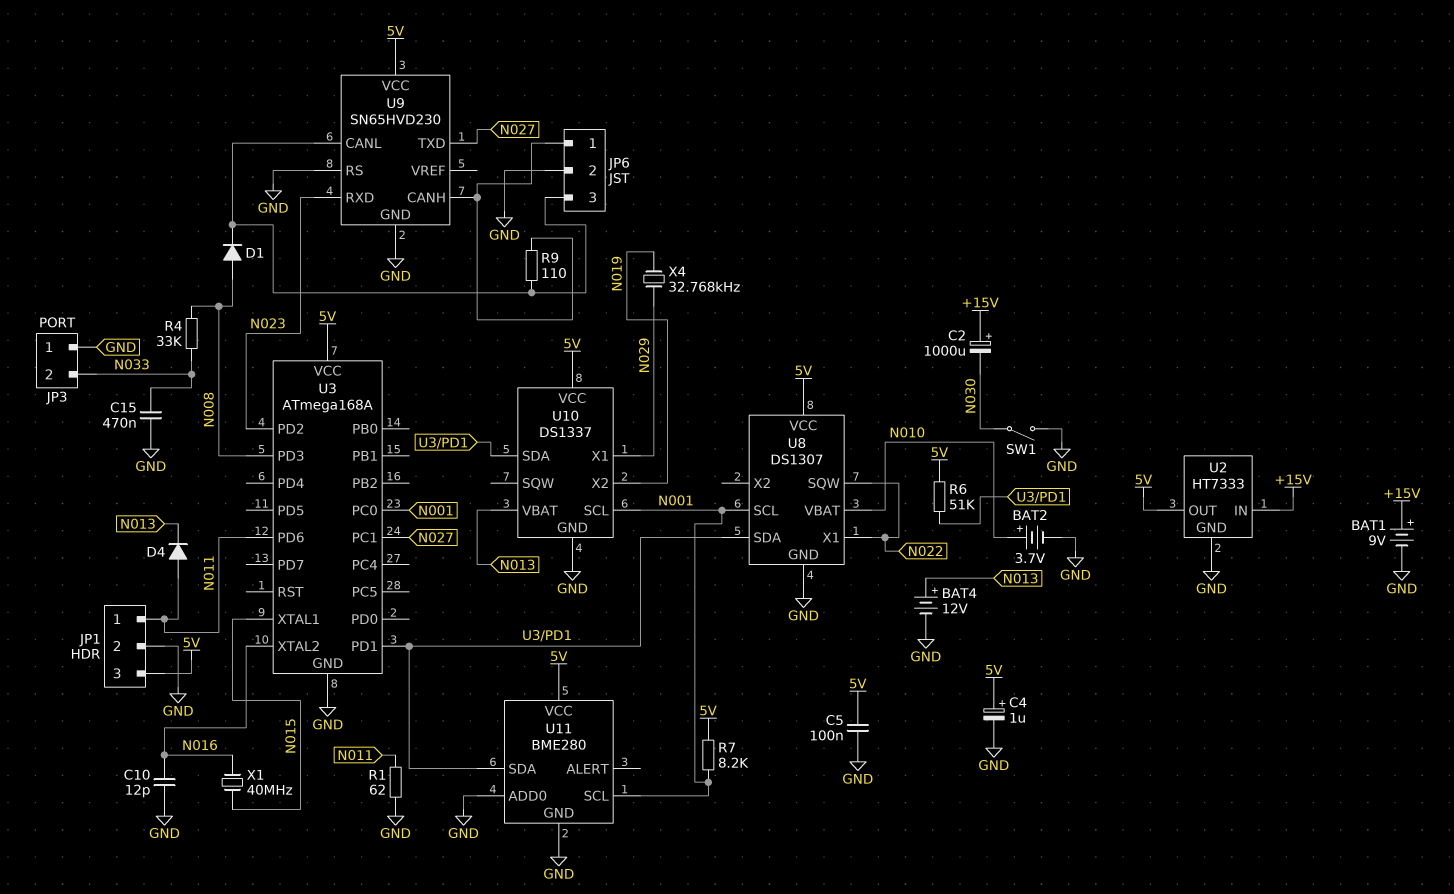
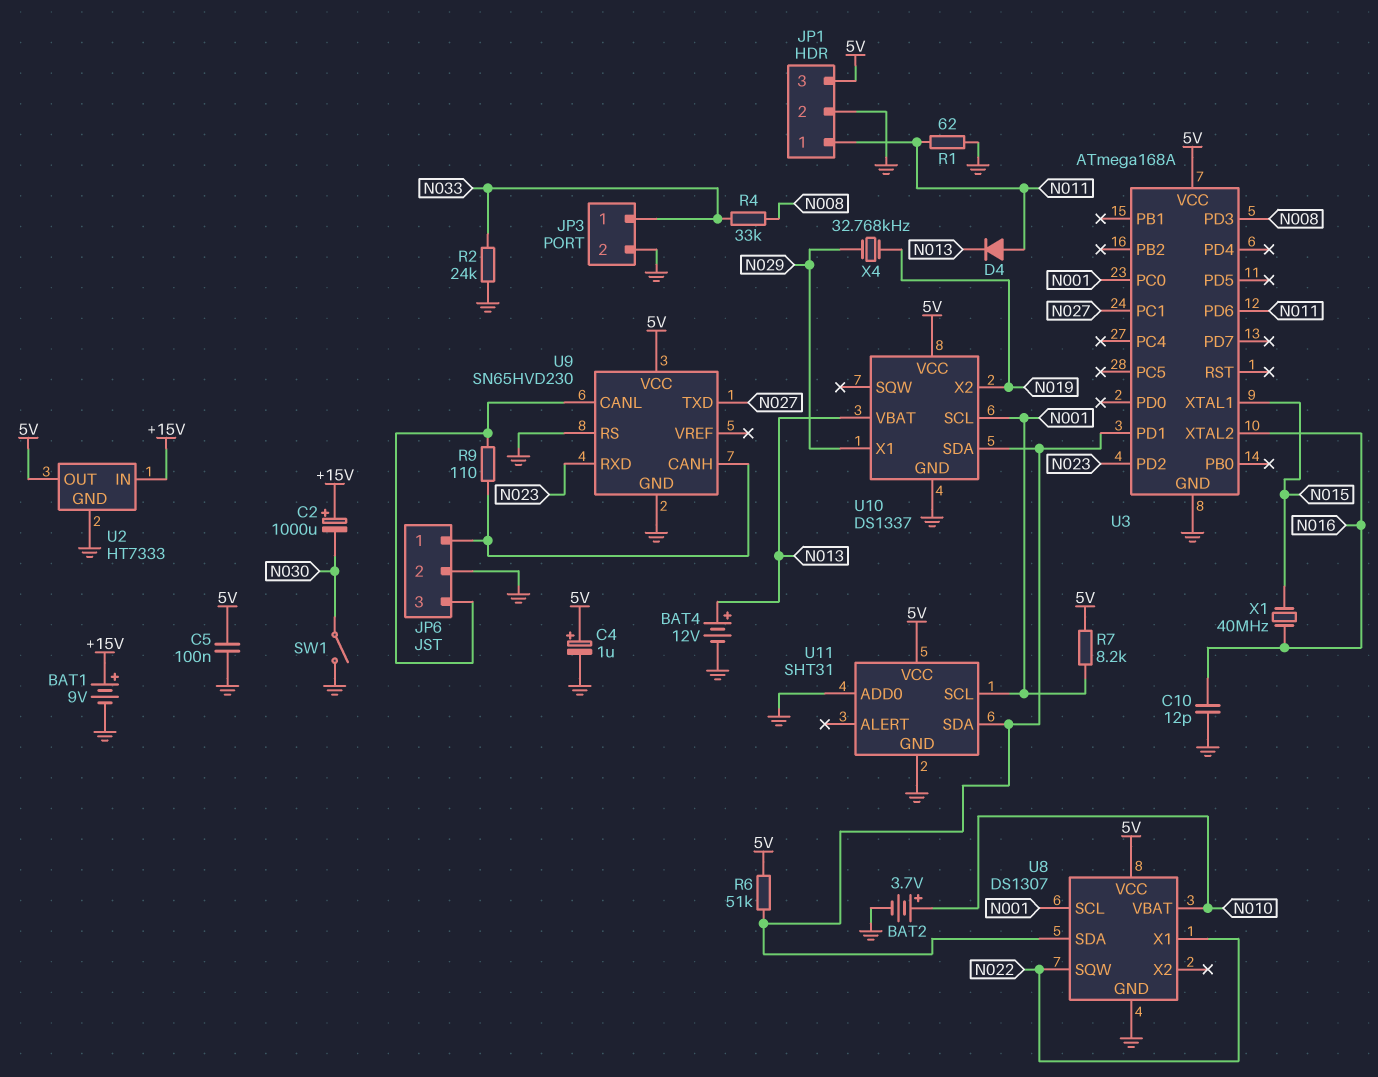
C15: 470nF (GND, N033) -> none
D1: diode (A N008, K JP6/3) -> none
JP3 pin 1: GND -> N033
JP3 pin 2: N033 -> GND
R2: none -> 24k (GND, N033)
U11: BME280 -> SHT31

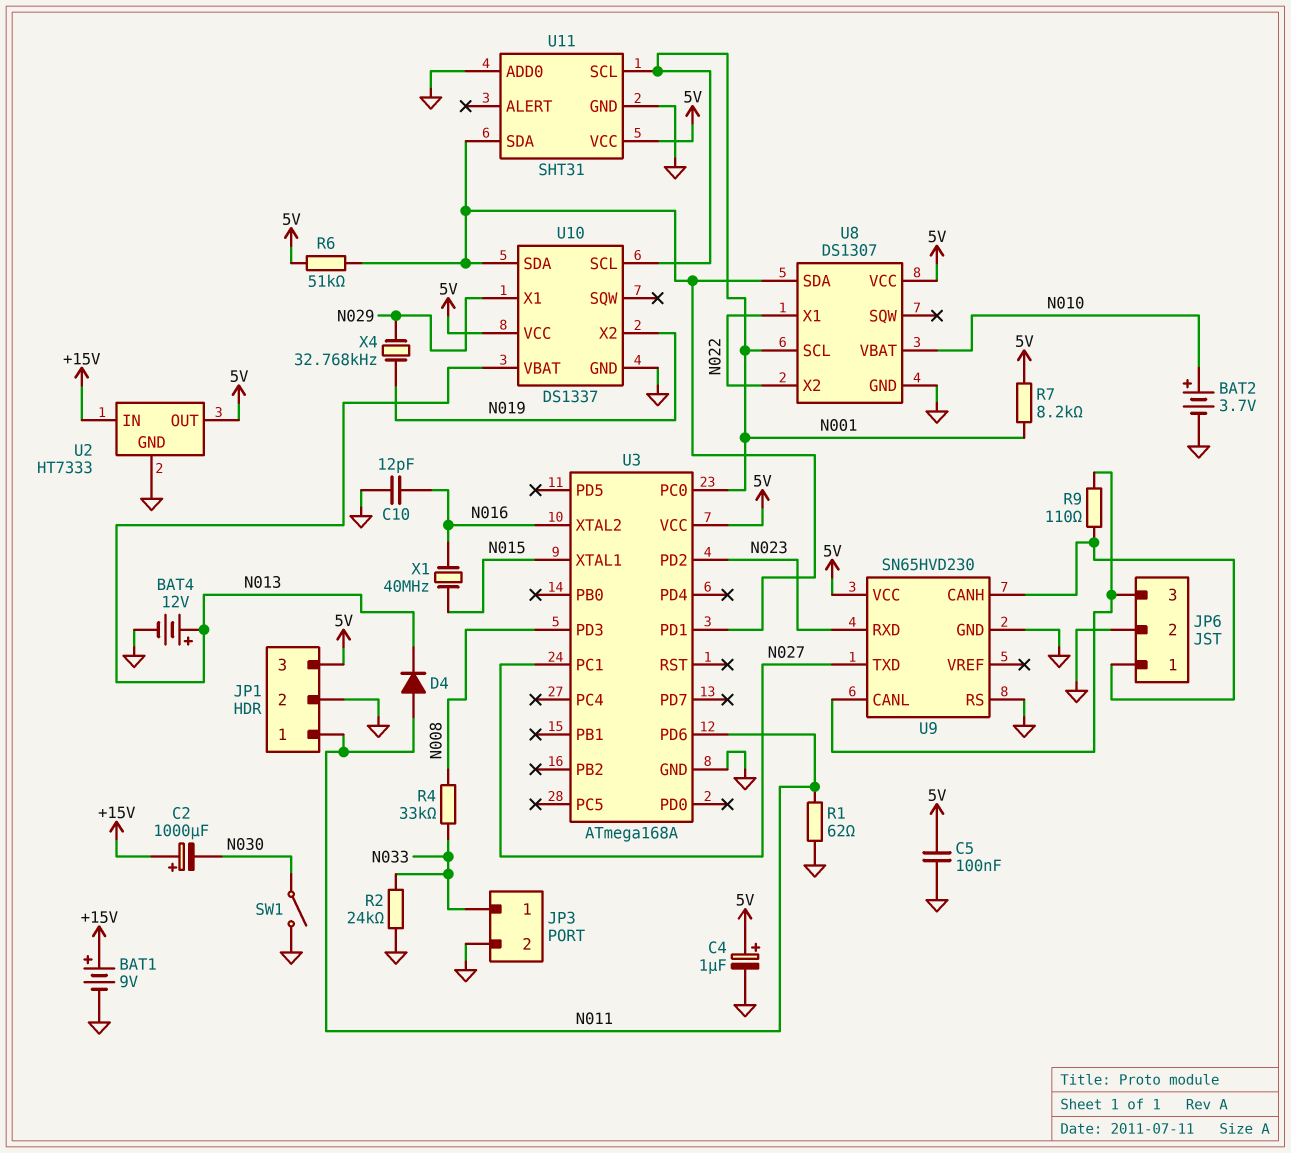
U8 pin SQW: N022 -> none
U8 pin X2: none -> N022

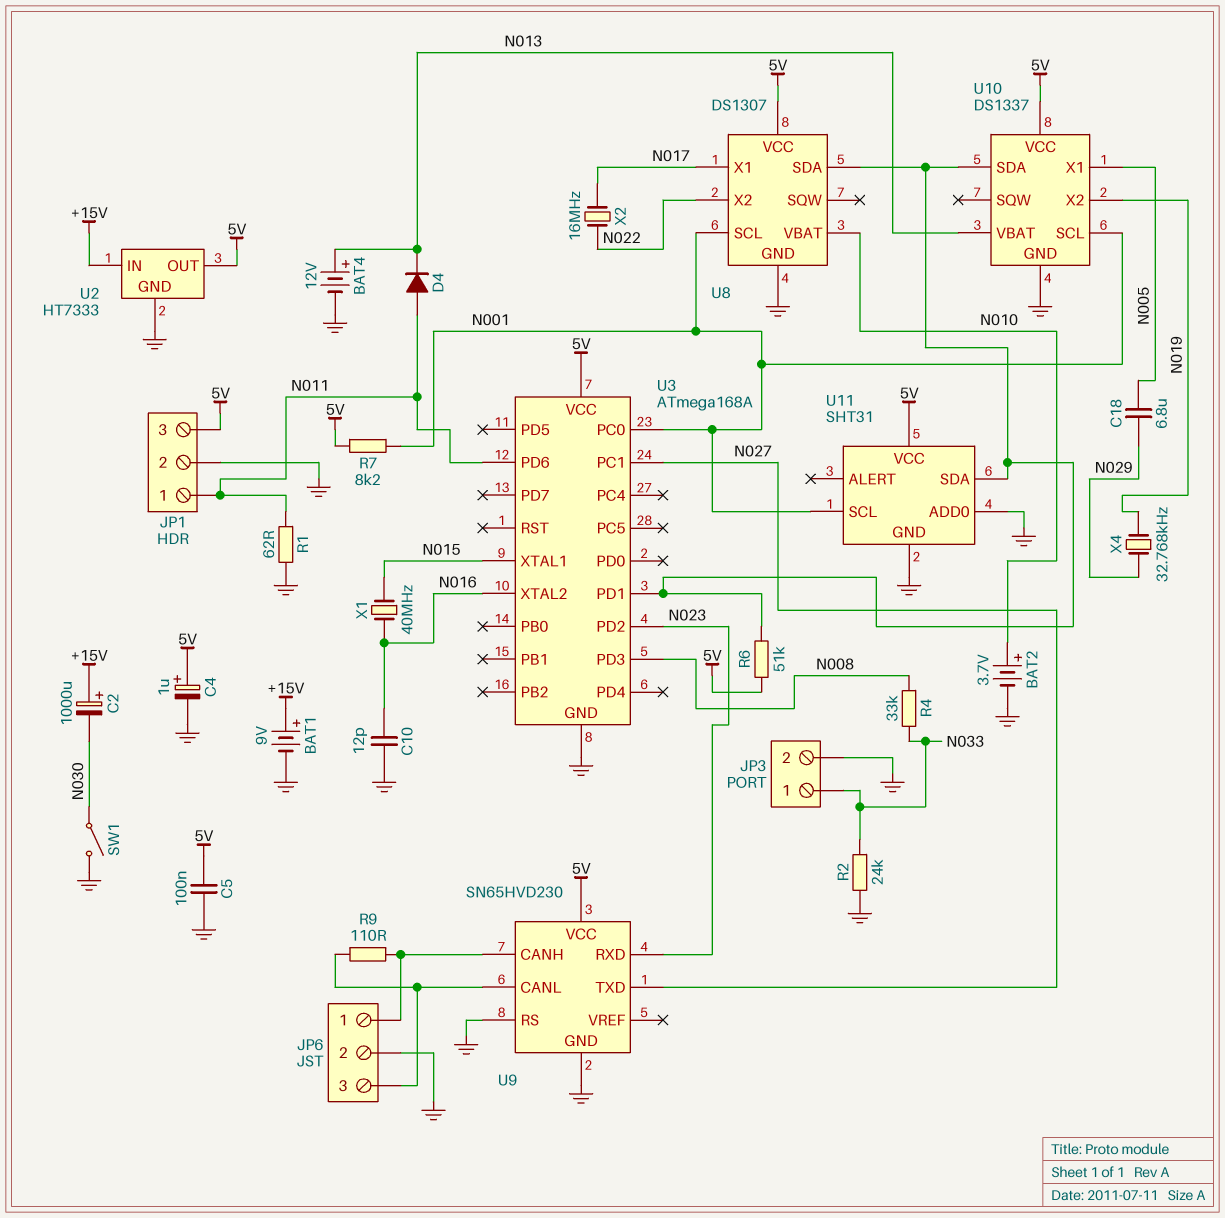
C18: none -> 6.8uF (N005, N029)
U8 pin X1: N022 -> N017
U10 pin X1: N029 -> N005
X2: none -> 16MHz (N017, N022)

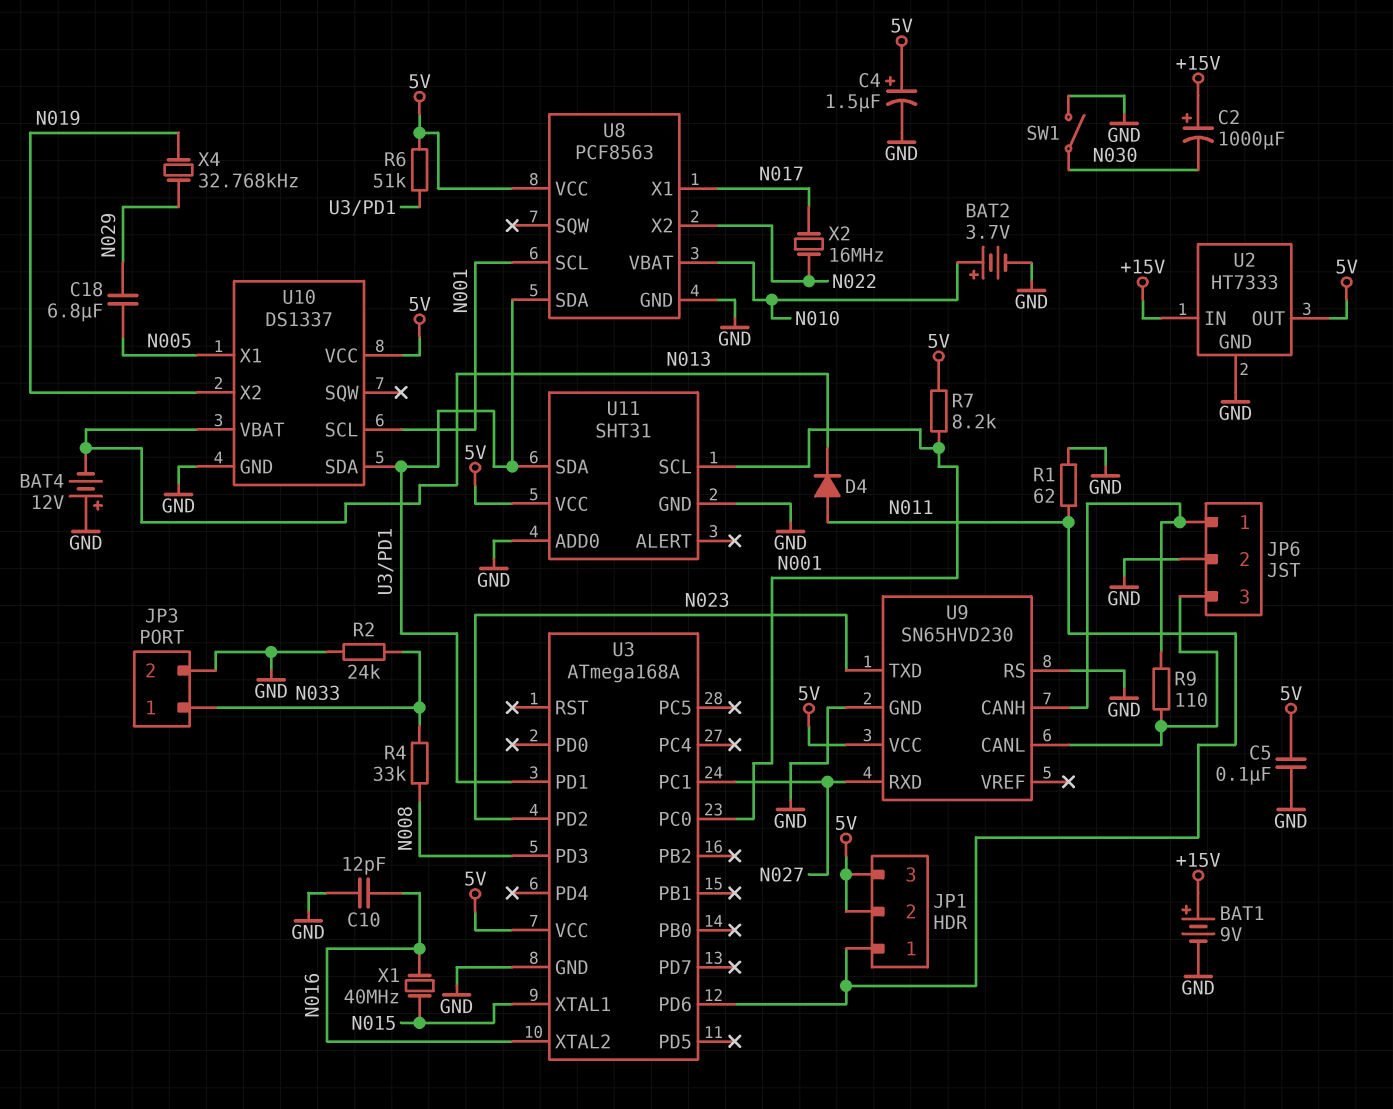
BAT4: 12V (plus N013, minus GND) -> 12V (plus GND, minus N013)
C4: 1uF (plus 5V, minus GND) -> 1.5uF (plus 5V, minus GND)
JP1 pin 2: GND -> 5V
U8: DS1307 -> PCF8563
U9 pin RXD: N023 -> N027
U9 pin TXD: N027 -> N023

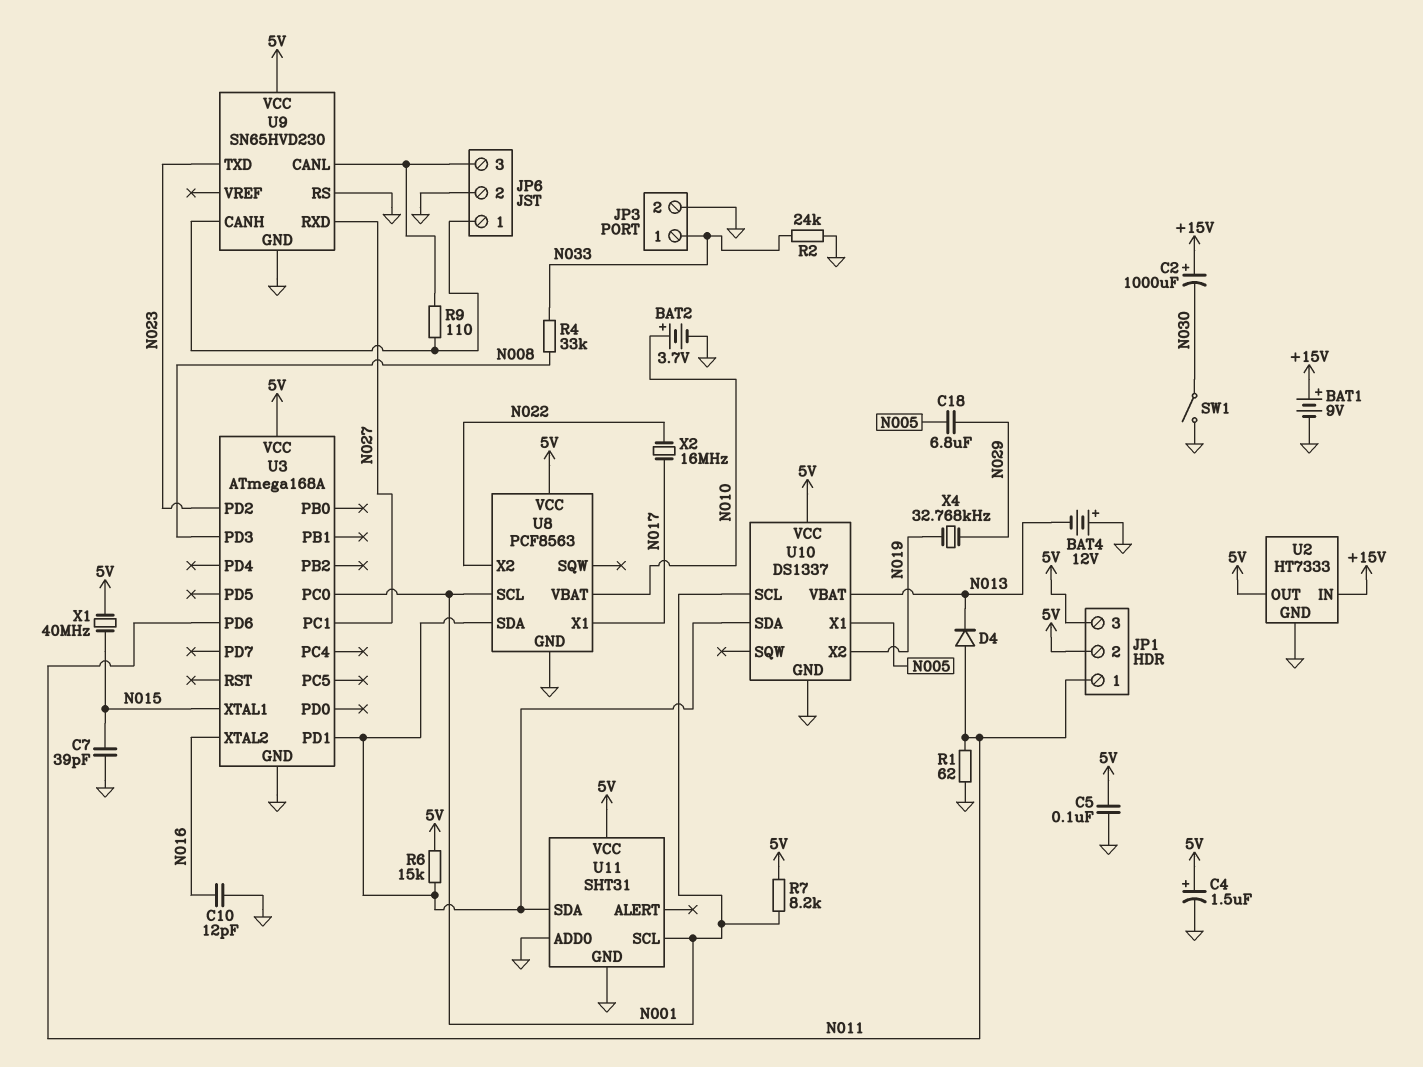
C7: none -> 39pF (GND, N015)
R6: 51k (5V, U3/PD1) -> 15k (5V, U3/PD1)
X1: 40MHz (N015, N016) -> 40MHz (5V, N015)

